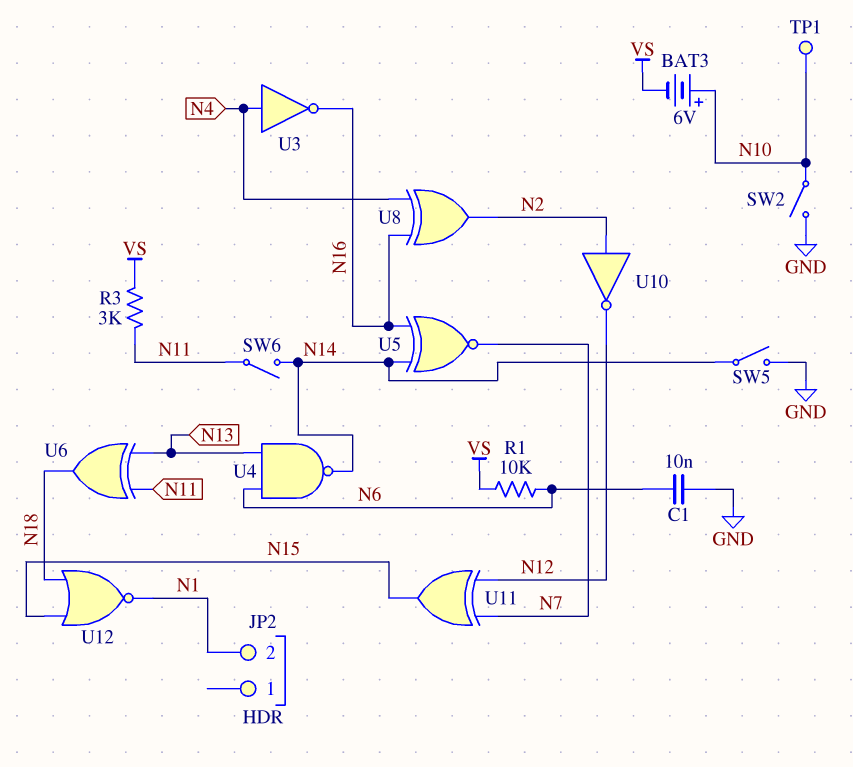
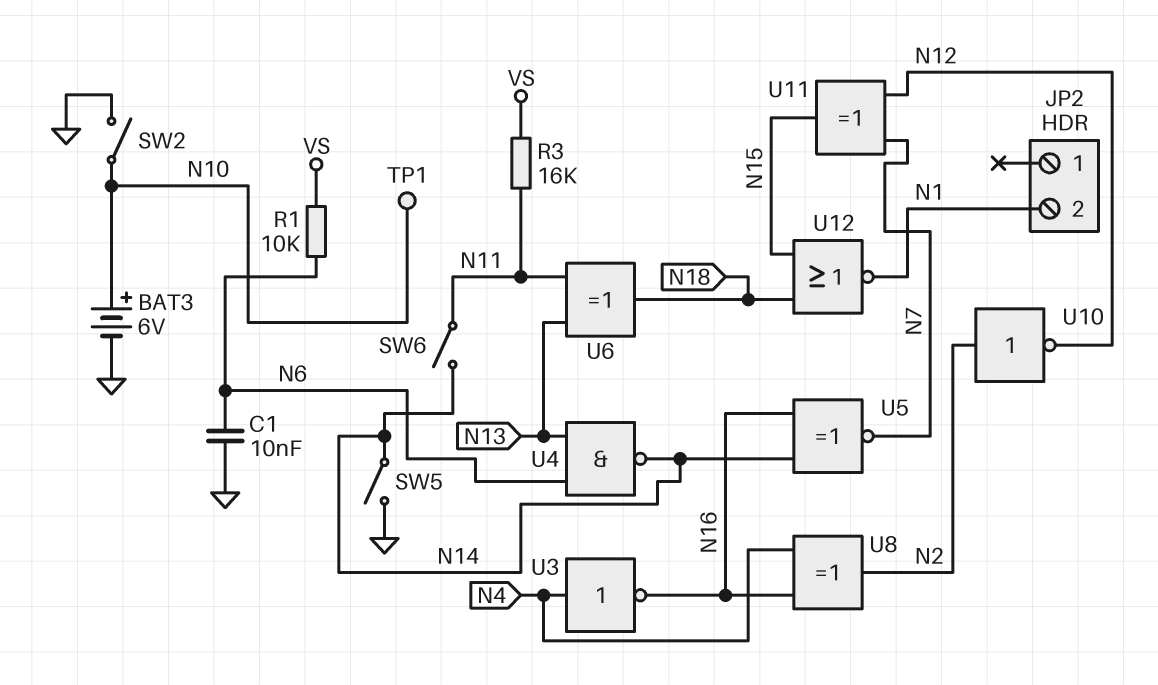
BAT3: 6V (plus N10, minus VS) -> 6V (plus N10, minus GND)
R3: 3k (N11, VS) -> 16k (N11, VS)

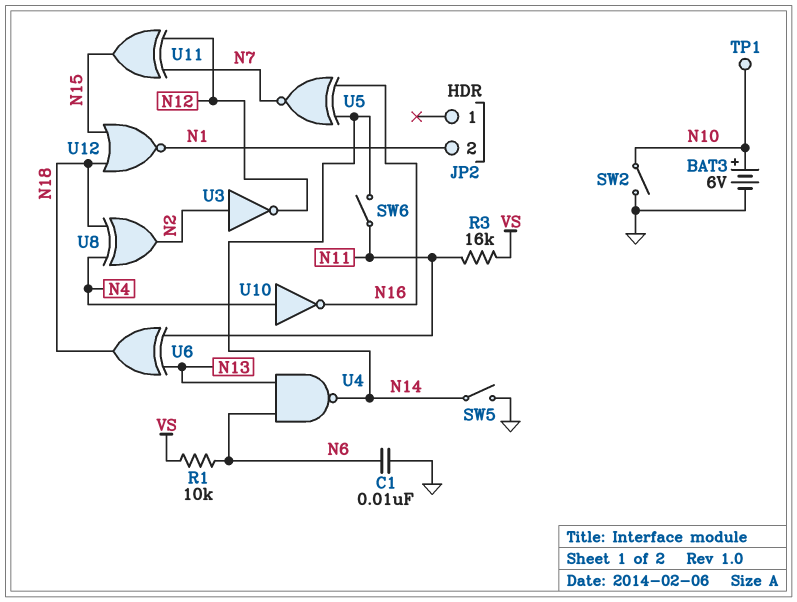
U3: NOT (in N4, out N16) -> NOT (in N2, out N12)
U8: XOR (in N4, in N16, out N2) -> XOR (in N4, in N18, out N2)
U10: NOT (in N2, out N12) -> NOT (in N4, out N16)

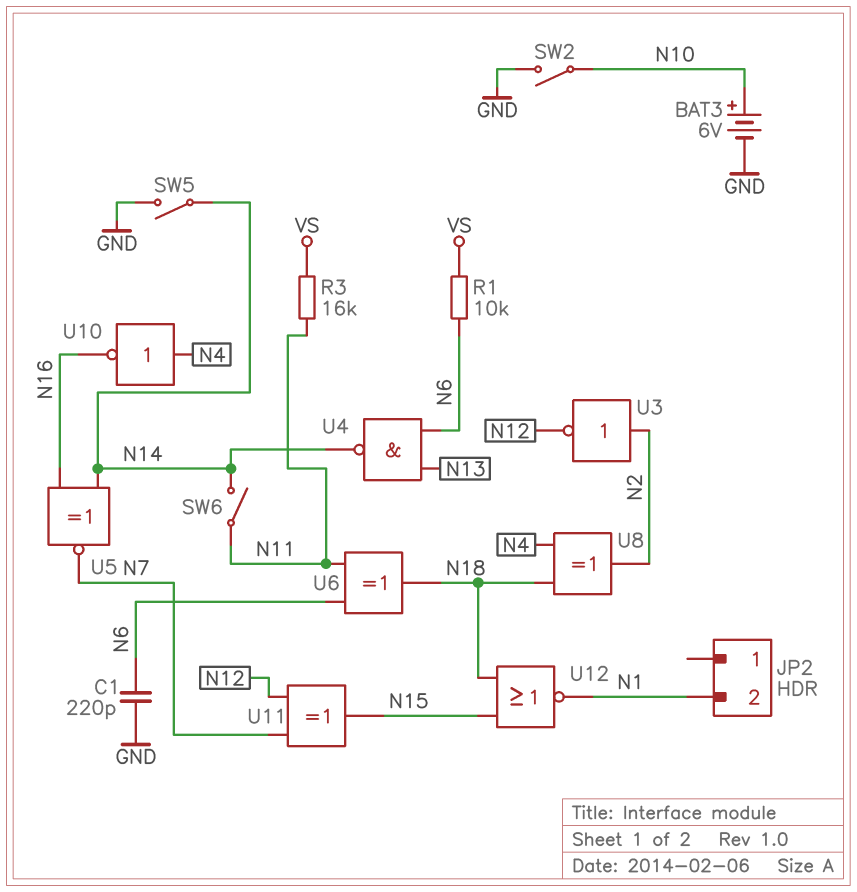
C1: 10nF (GND, N6) -> 220pF (GND, N6)
TP1: test point (N10) -> none
U6: XOR (in N11, in N13, out N18) -> XOR (in N6, in N11, out N18)

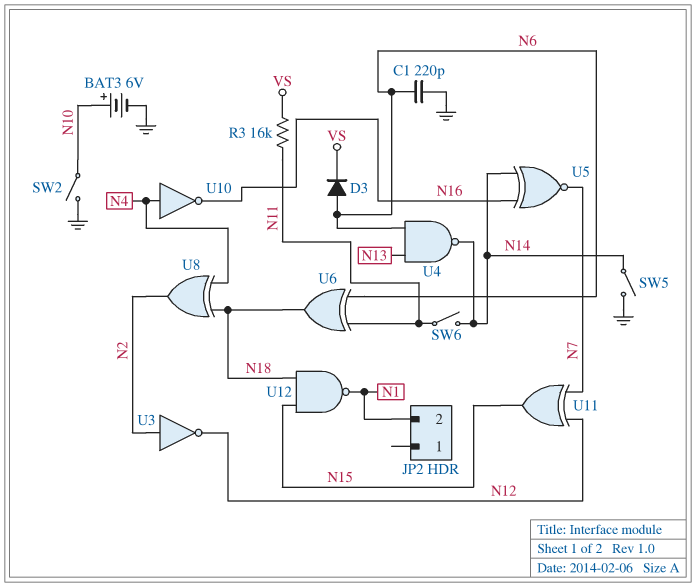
D3: none -> diode (A N6, K VS)
R1: 10k (N6, VS) -> none
U12: NOR (in N15, in N18, out N1) -> NAND (in N15, in N18, out N1)

